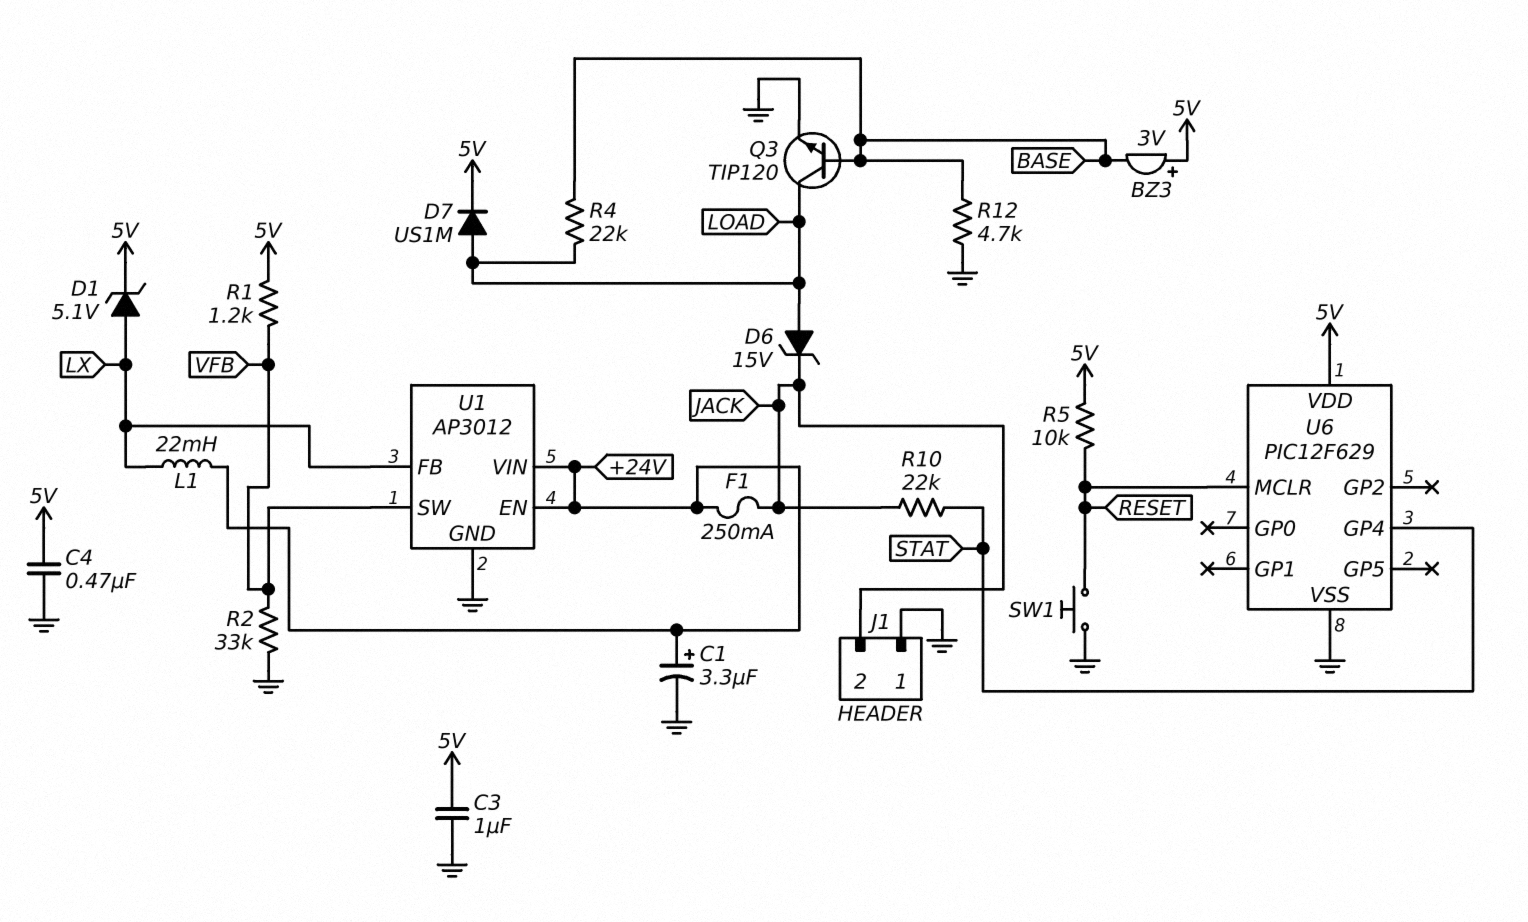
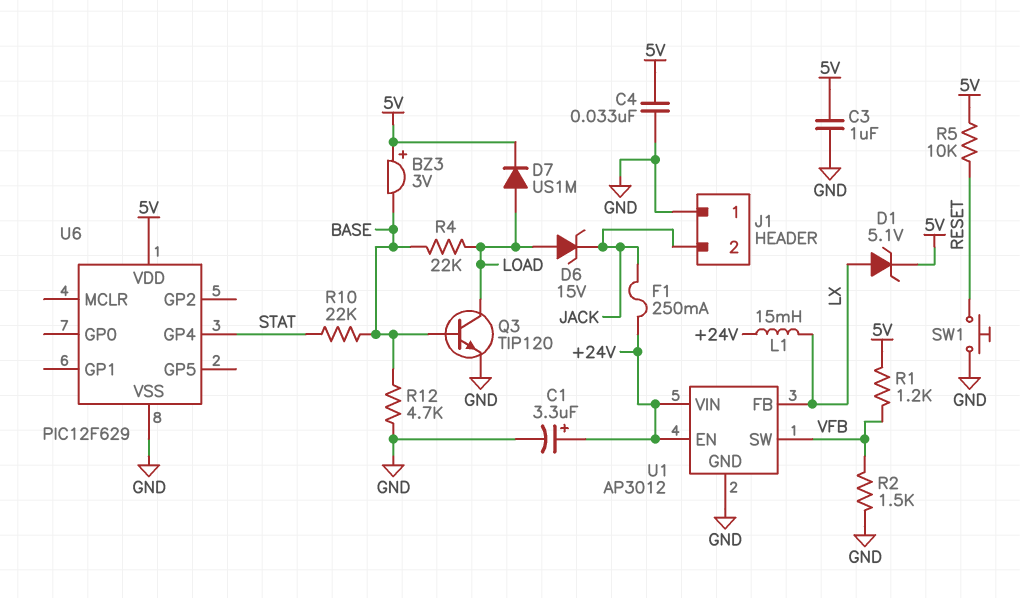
C4: 470nF (5V, GND) -> 33nF (5V, GND)
L1: 22mH (+24V, LX) -> 15mH (+24V, LX)
R2: 33k (GND, VFB) -> 1.5k (GND, VFB)
R10: 22k (JACK, STAT) -> 22k (BASE, STAT)
U6 pin MCLR: RESET -> none

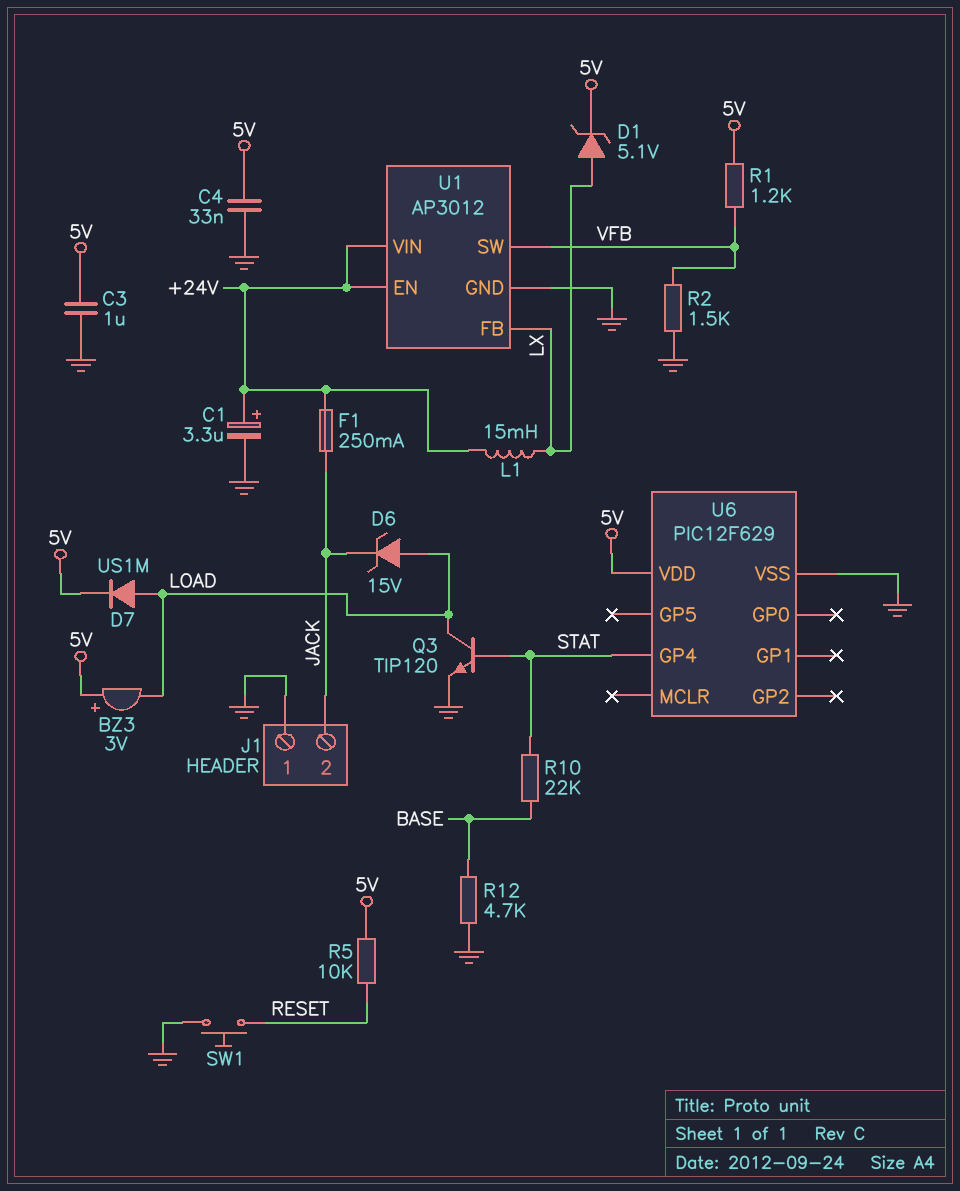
BZ3: buzzer 3V (plus 5V, minus BASE) -> buzzer 3V (plus 5V, minus LOAD)
Q3: NPN TIP120 (B BASE, C LOAD, E GND) -> NPN TIP120 (B STAT, C LOAD, E GND)
R4: 22k (BASE, LOAD) -> none

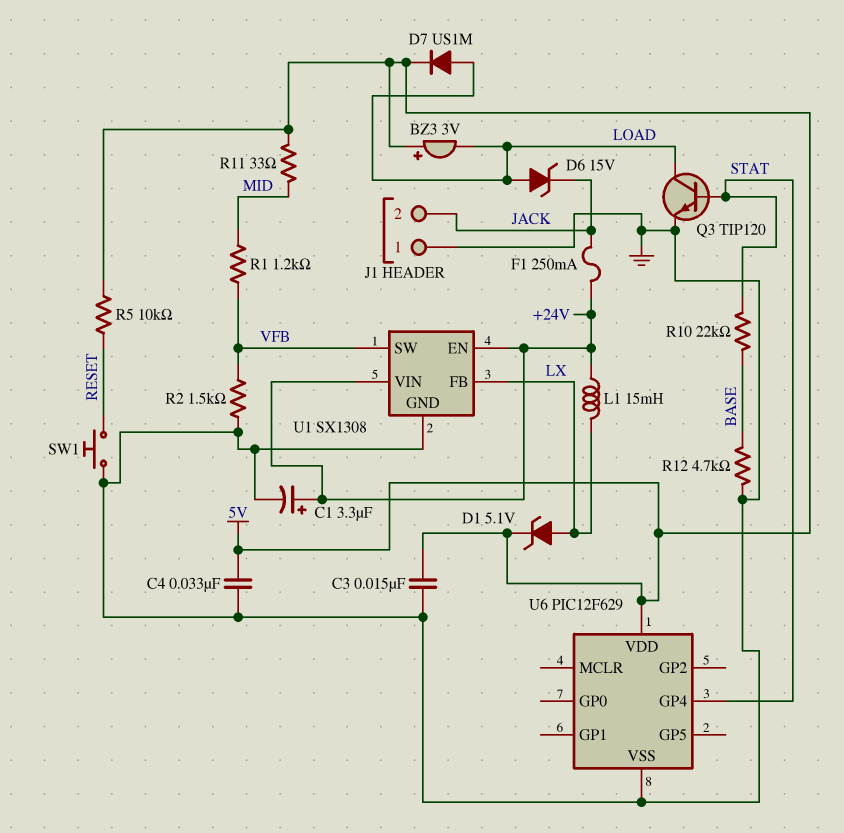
C3: 1uF (5V, GND) -> 15nF (5V, GND)
R1: 1.2k (5V, VFB) -> 1.2k (MID, VFB)
R11: none -> 33 (5V, MID)
U1: AP3012 -> SX1308

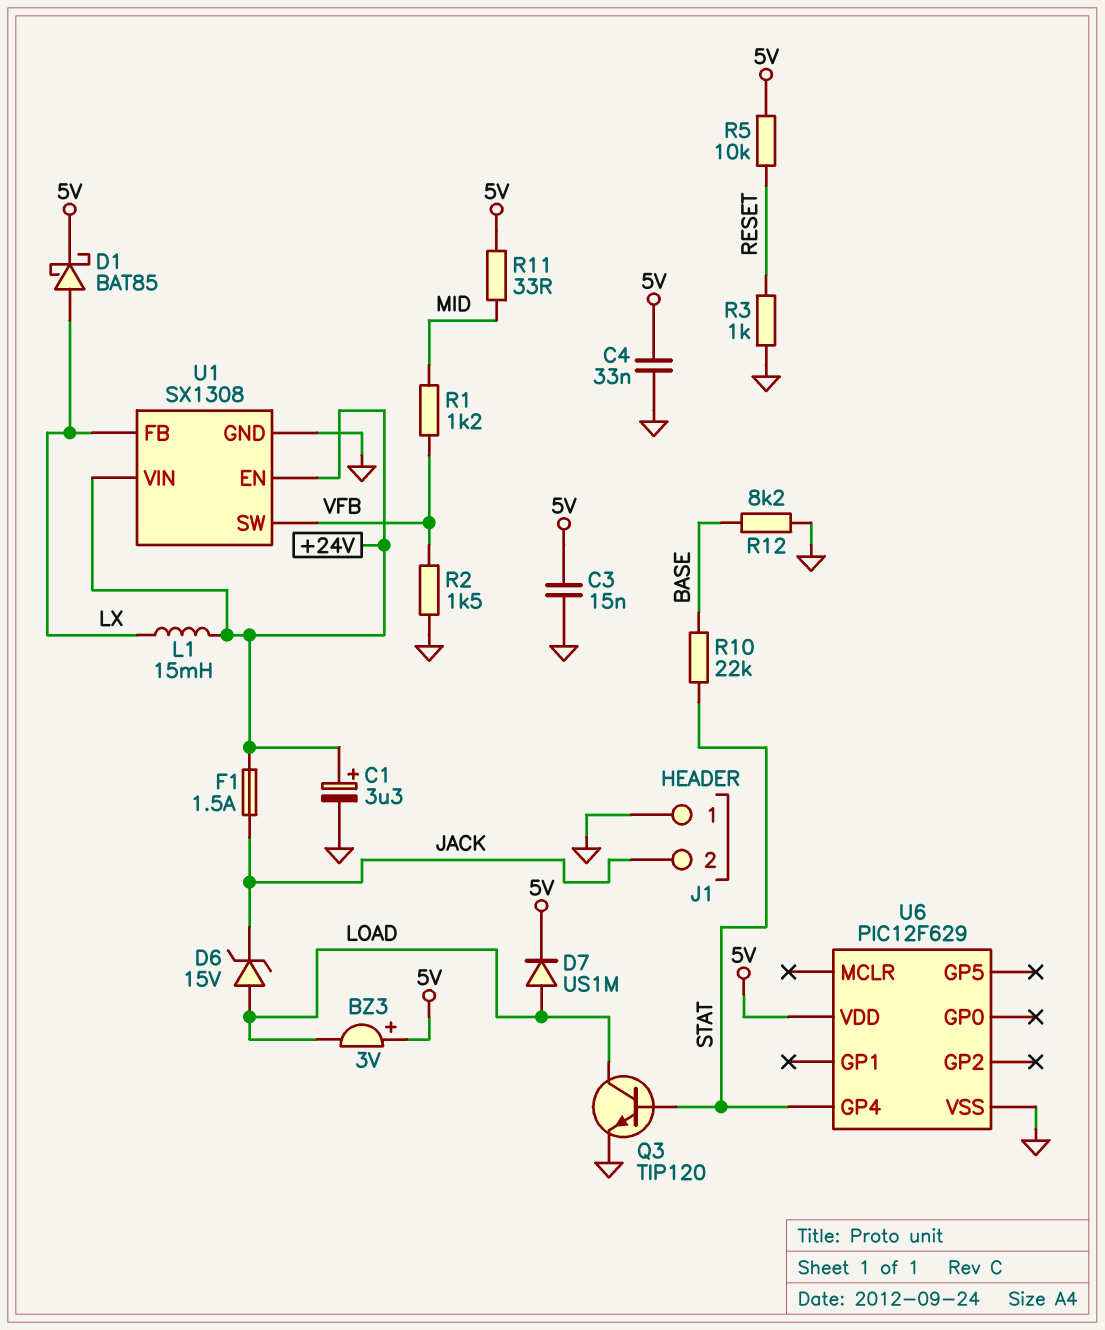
D1: zener 5.1V (A LX, K 5V) -> schottky BAT85 (A LX, K 5V)
F1: 250mA (+24V, JACK) -> 1.5A (+24V, JACK)
R3: none -> 1k (GND, RESET)
R12: 4.7k (BASE, GND) -> 8.2k (BASE, GND)
SW1: button (GND, RESET) -> none

